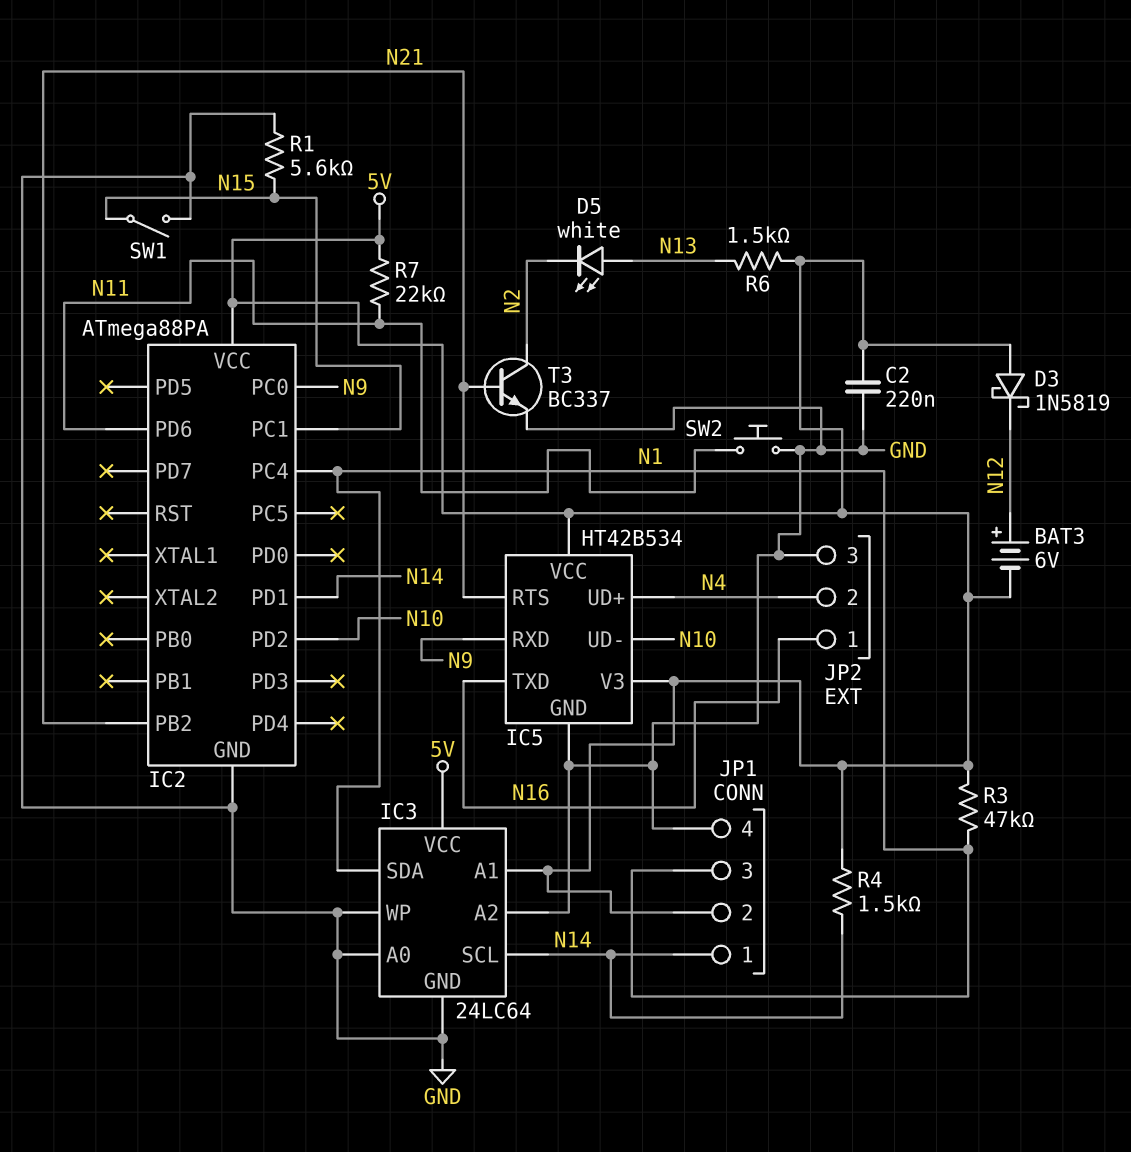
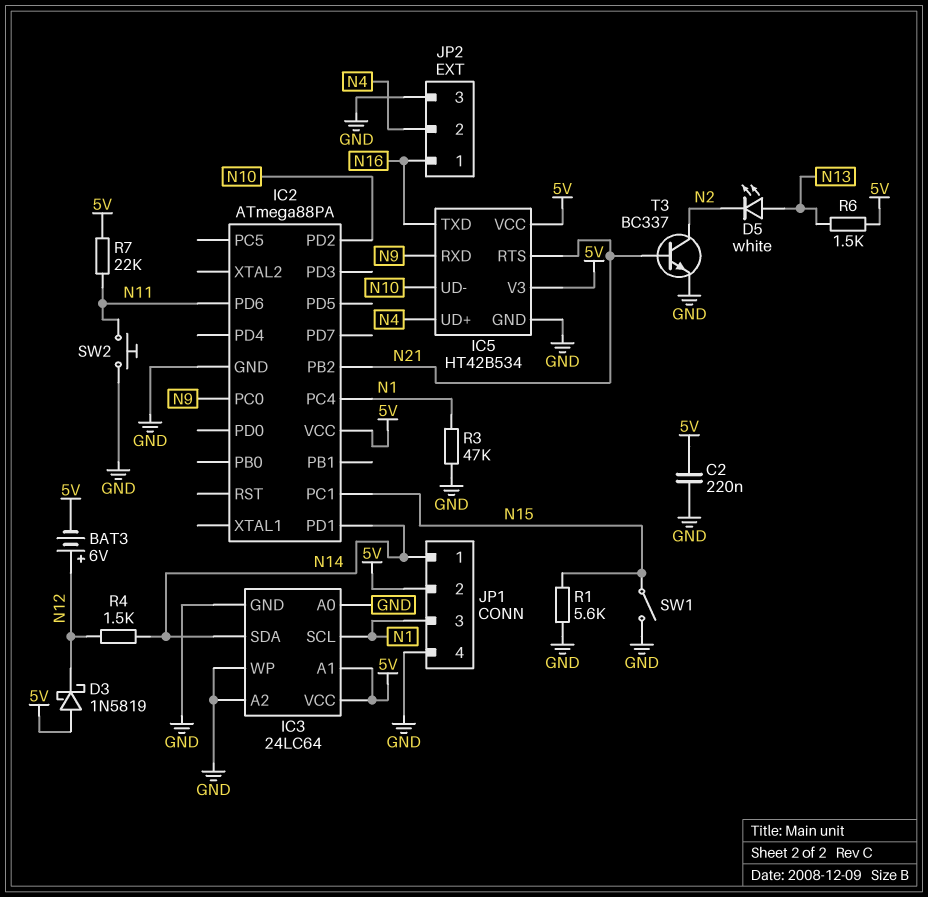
IC3 pin SCL: N14 -> N1
IC3 pin SDA: N1 -> N14
R3: 47k (5V, N1) -> 47k (GND, N1)
R4: 1.5k (5V, N14) -> 1.5k (N12, N14)

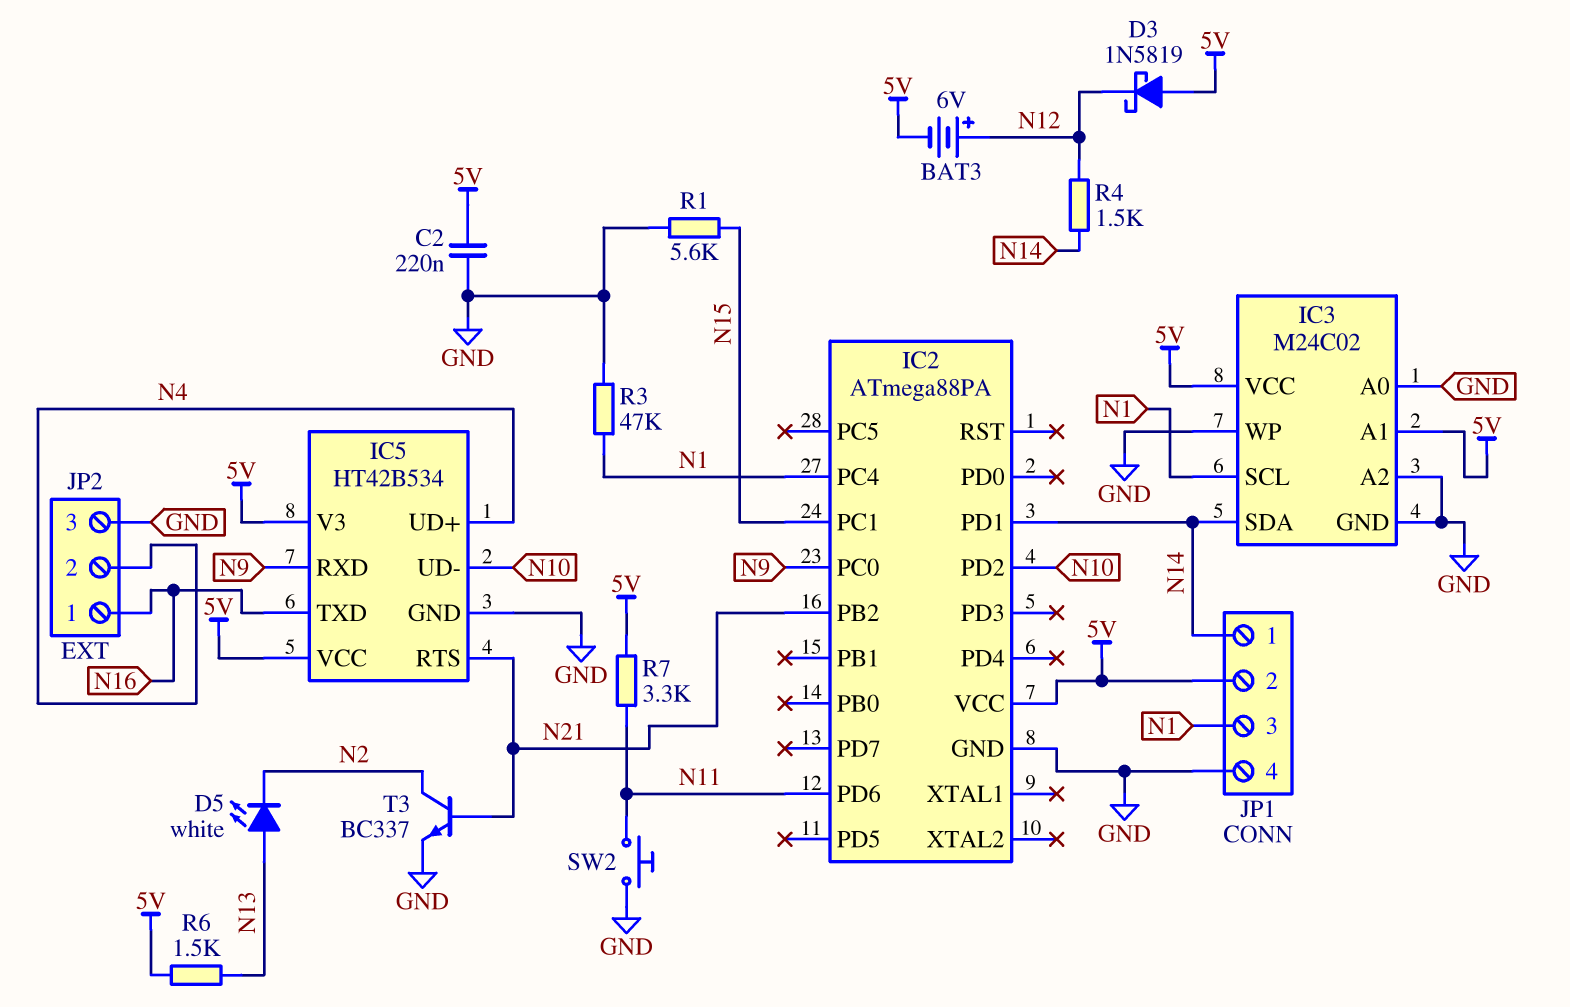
IC3: 24LC64 -> M24C02
R7: 22k (5V, N11) -> 3.3k (5V, N11)
SW1: switch (GND, N15) -> none

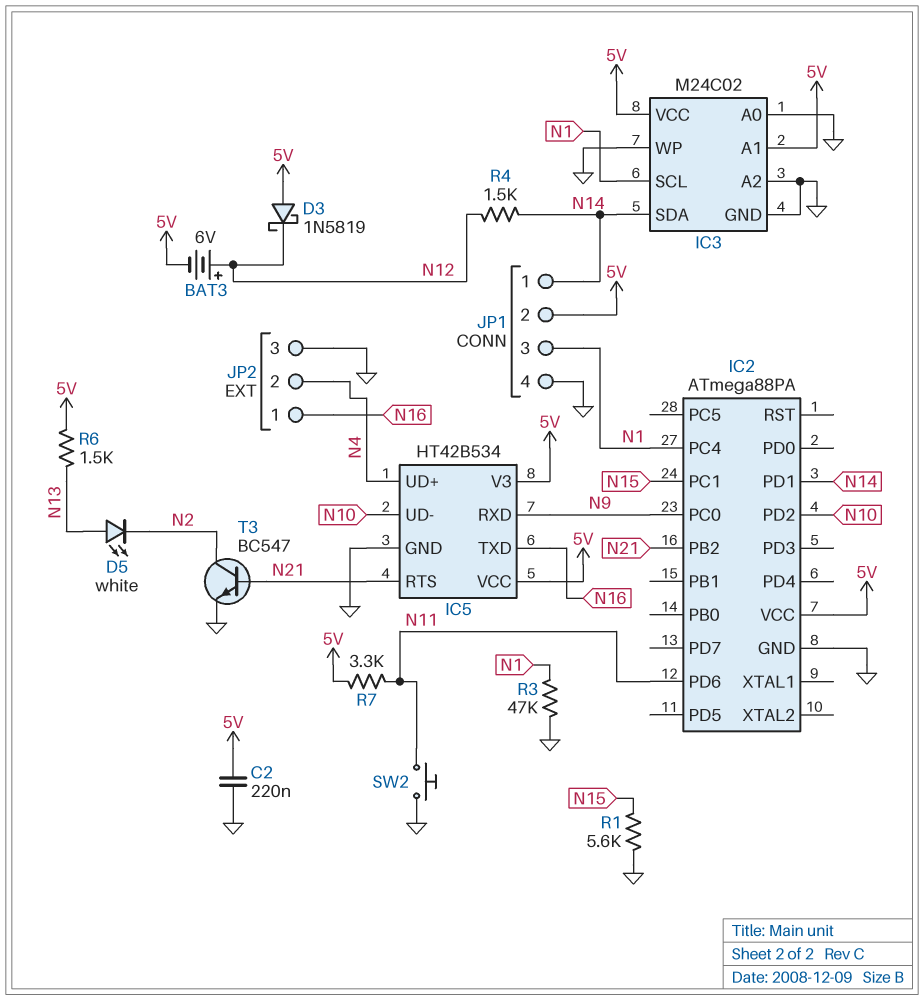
T3: NPN BC337 (B N21, C N2, E GND) -> NPN BC547 (B N21, C N2, E GND)

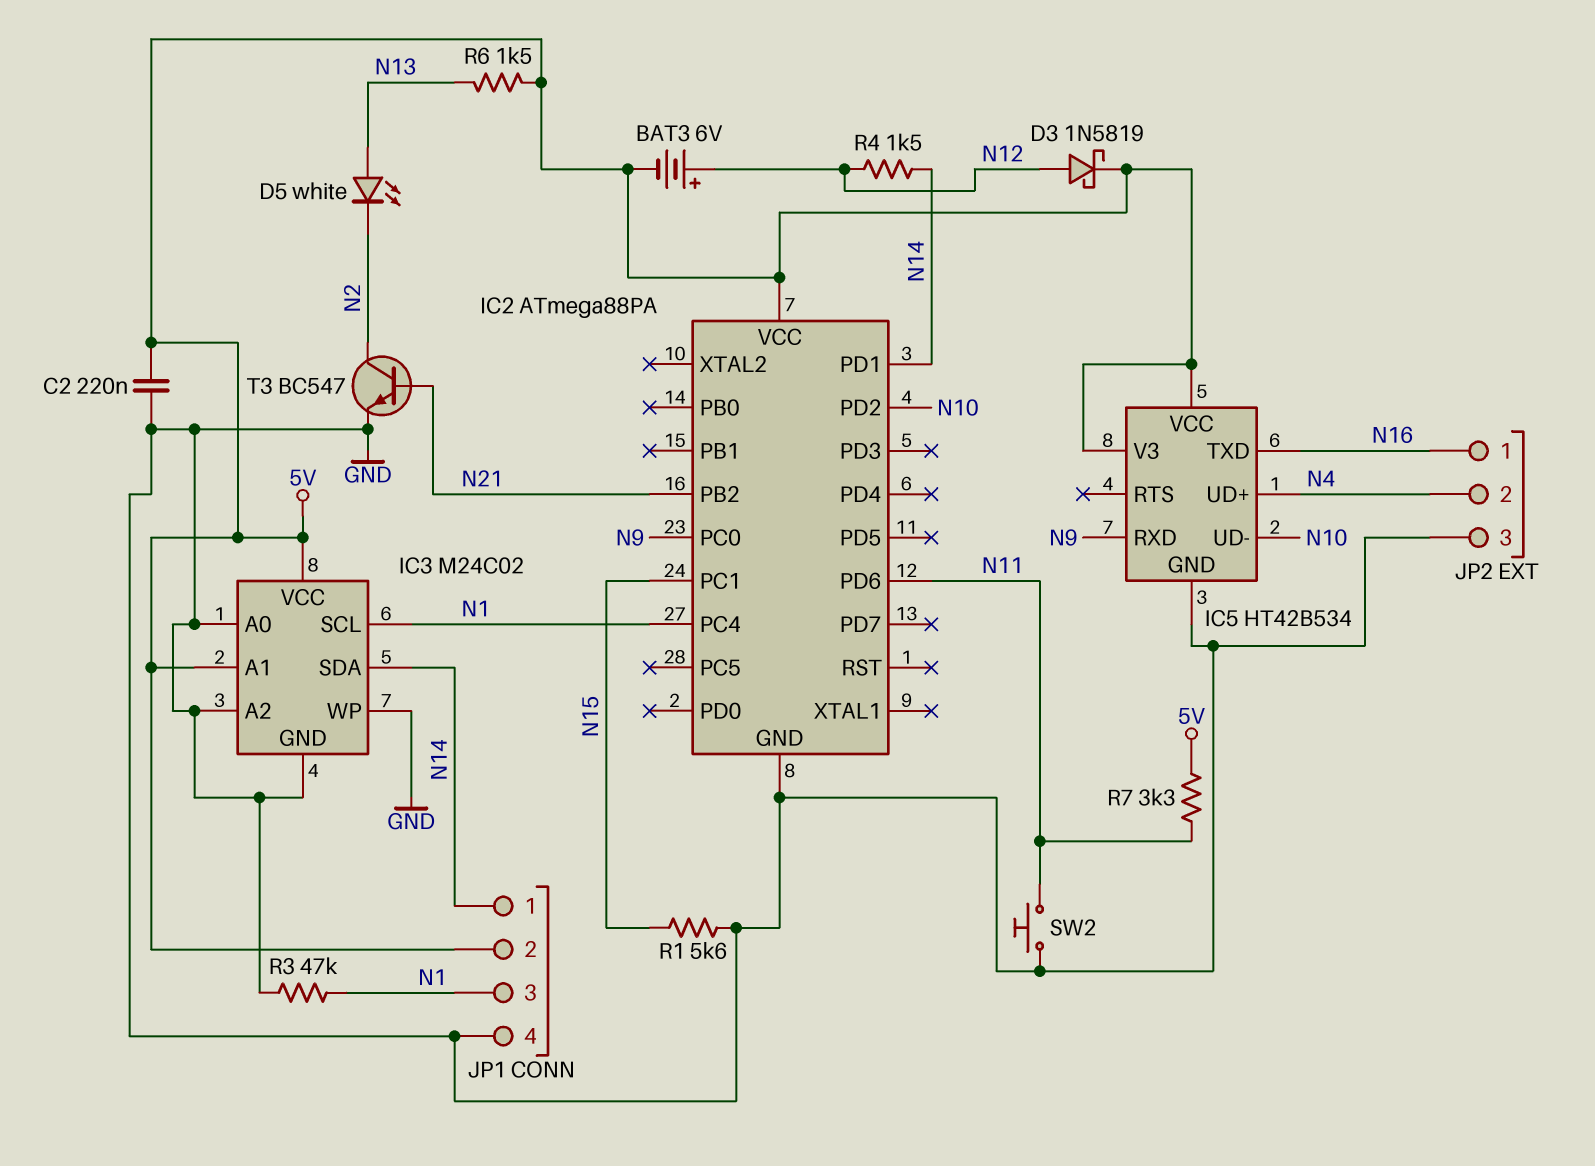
D3: schottky 1N5819 (A 5V, K N12) -> schottky 1N5819 (A N12, K 5V)
IC5 pin RTS: N21 -> none

